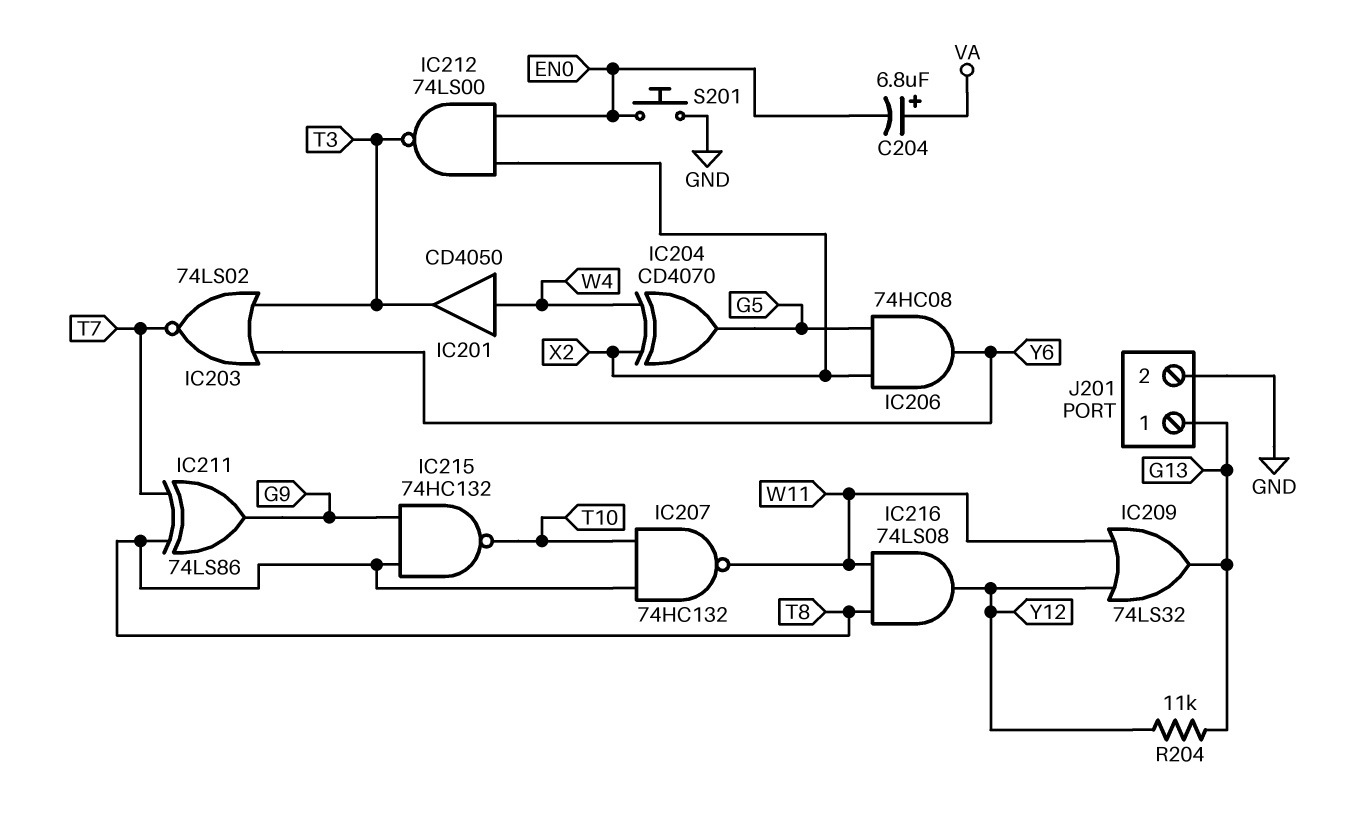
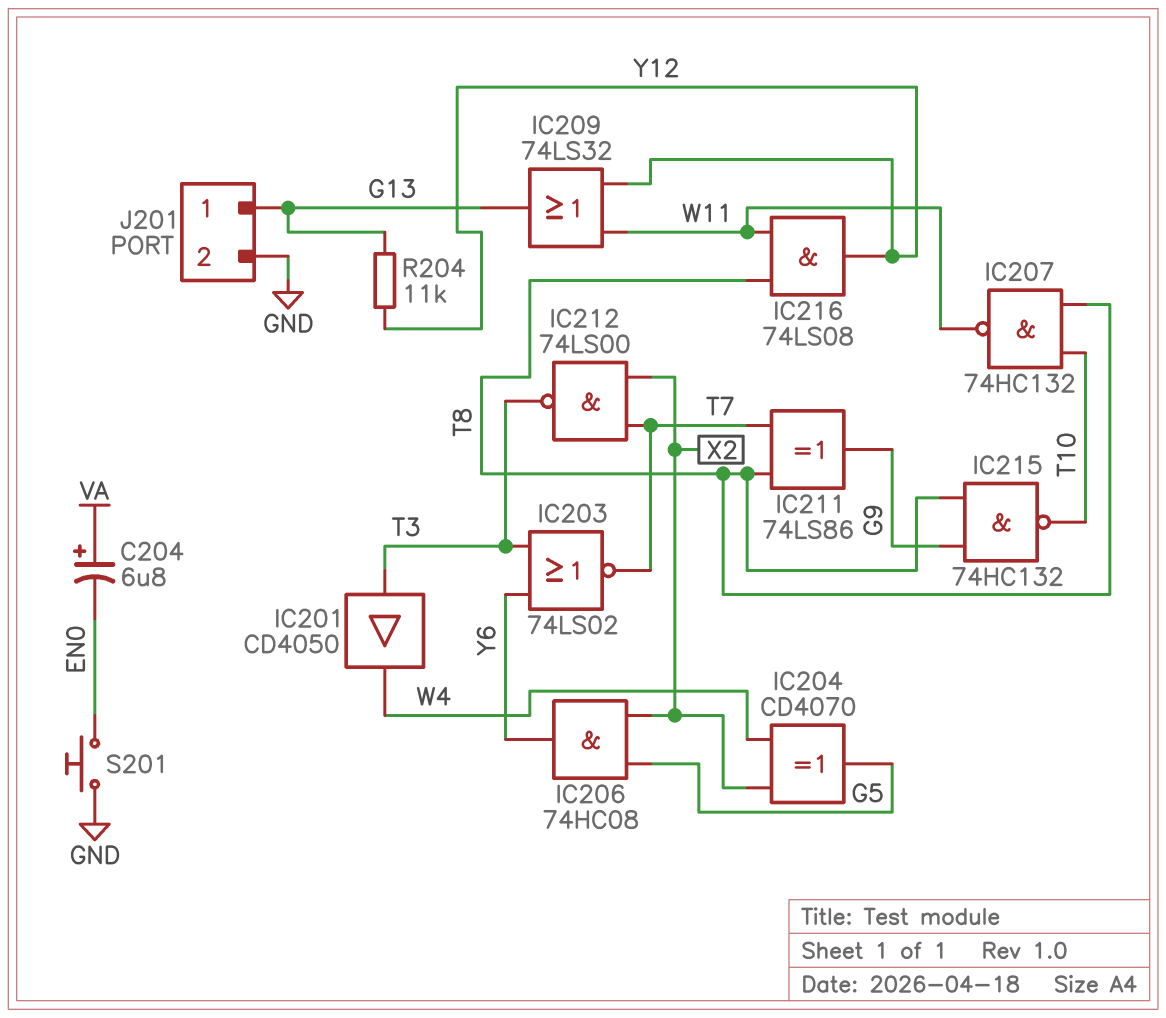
IC201: buffer CD4050 (in W4, out T3) -> buffer CD4050 (in T3, out W4)
IC212: NAND 74LS00 (in EN0, in X2, out T3) -> NAND 74LS00 (in T7, in X2, out T3)

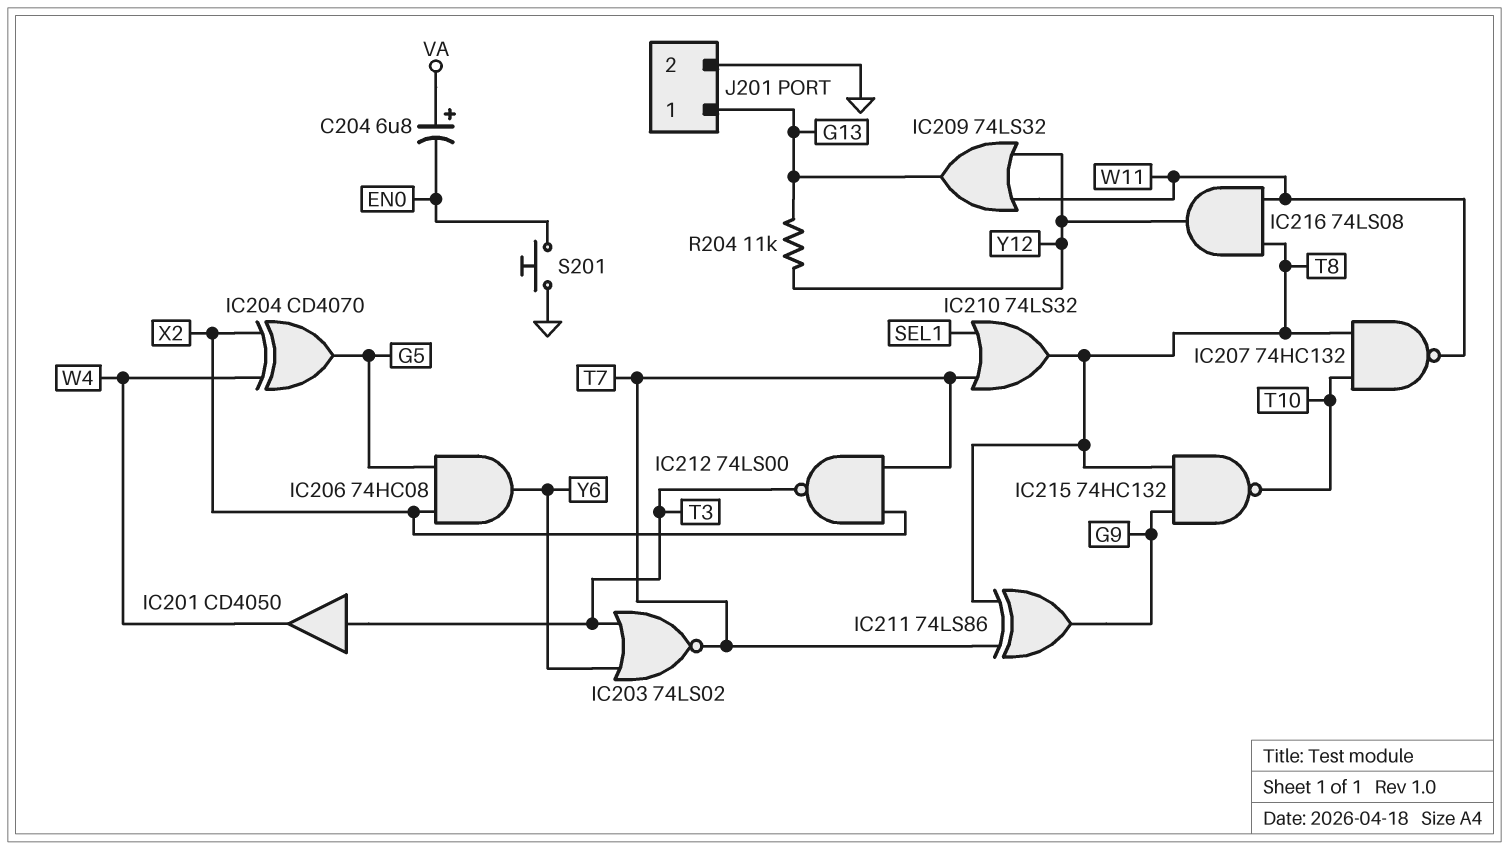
IC210: none -> OR 74LS32 (in SEL1, in T7, out T8)

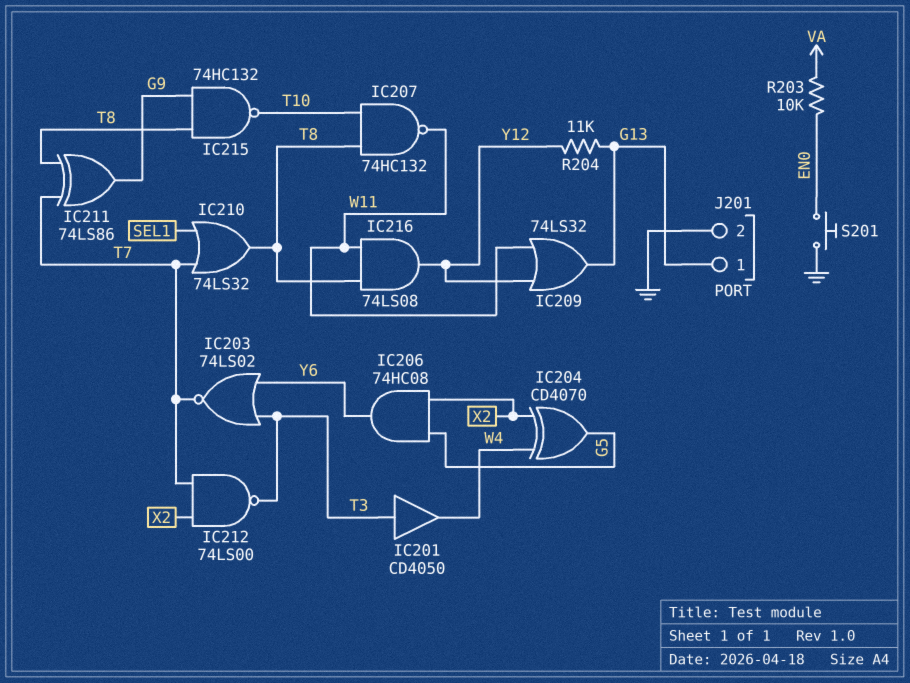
C204: 6.8uF (plus VA, minus EN0) -> none
R203: none -> 10k (EN0, VA)

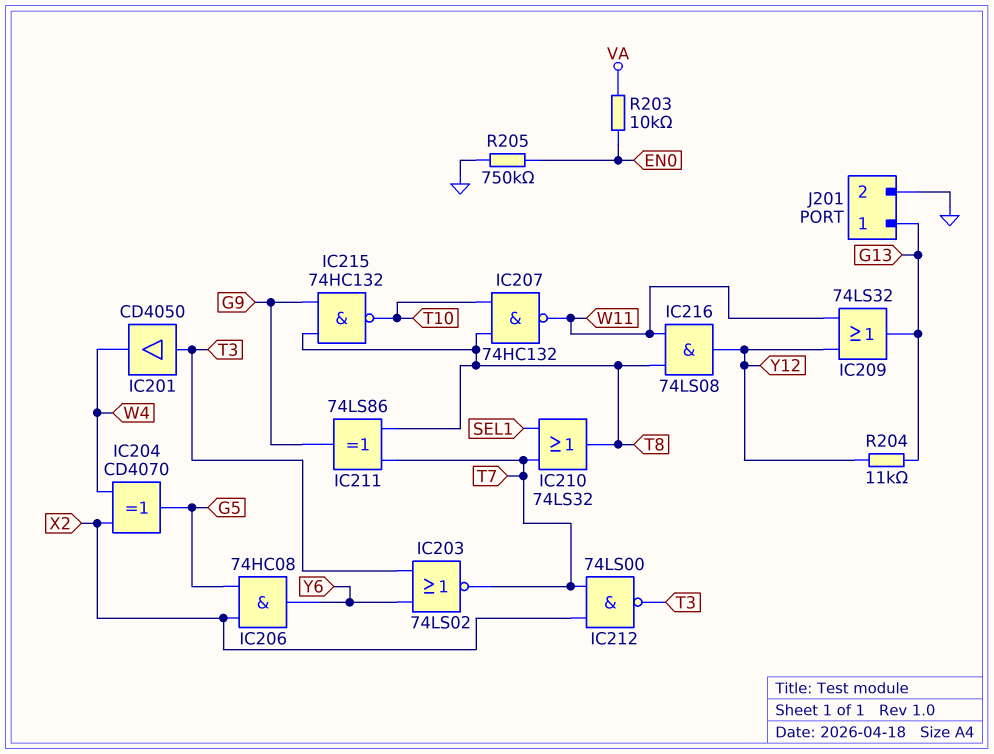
R205: none -> 750k (EN0, GND)
S201: button (EN0, GND) -> none

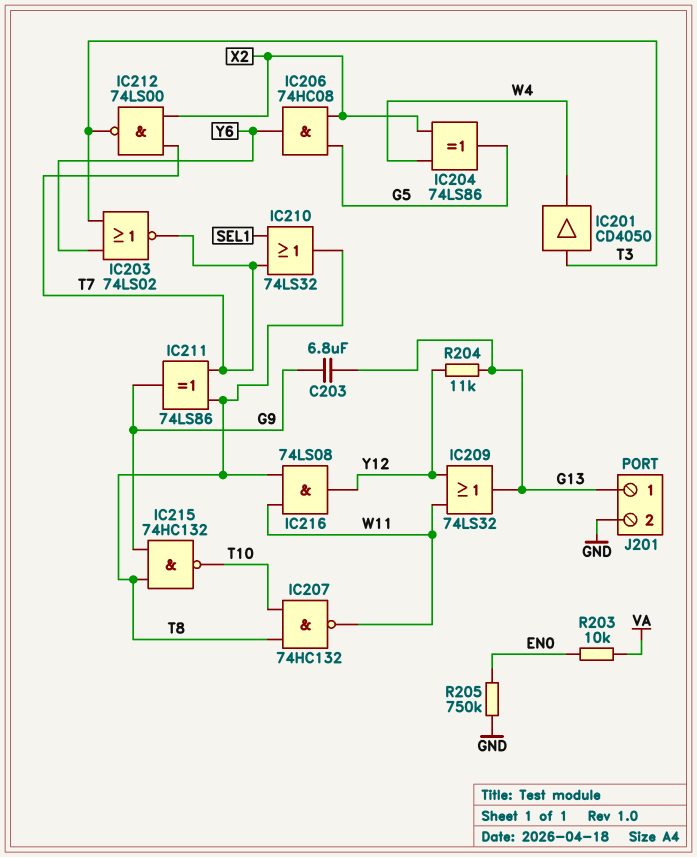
C203: none -> 6.8uF (G9, G13)
IC204: XOR CD4070 (in W4, in X2, out G5) -> XOR 74LS86 (in W4, in X2, out G5)

